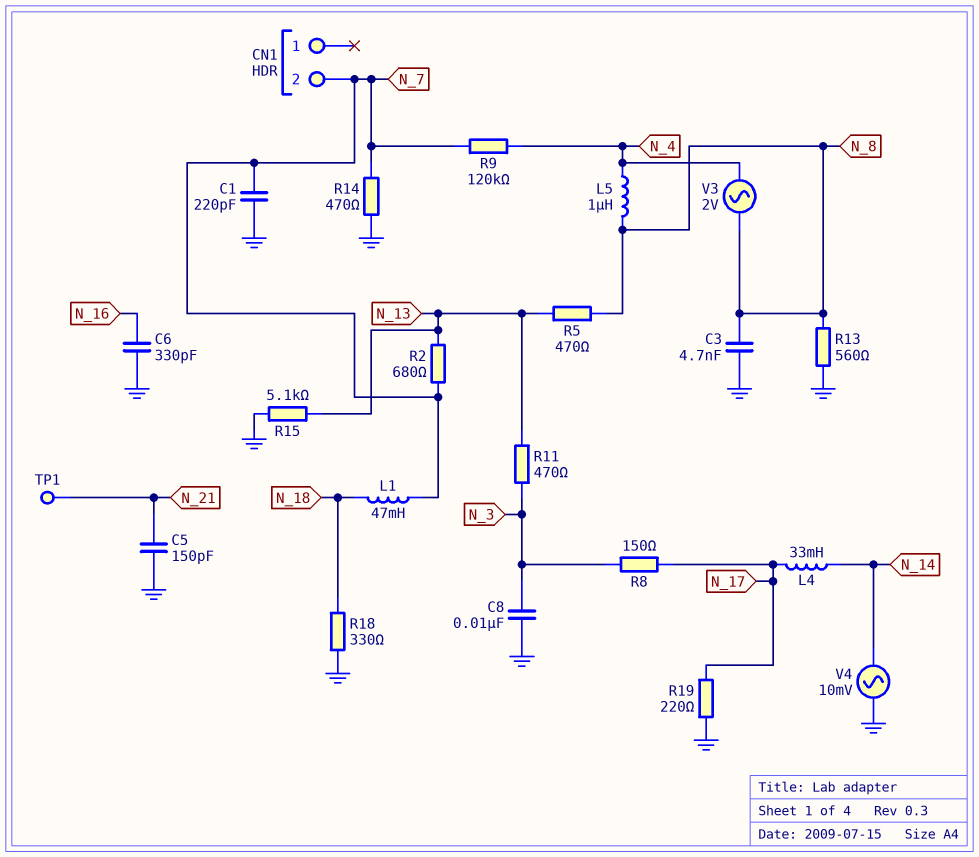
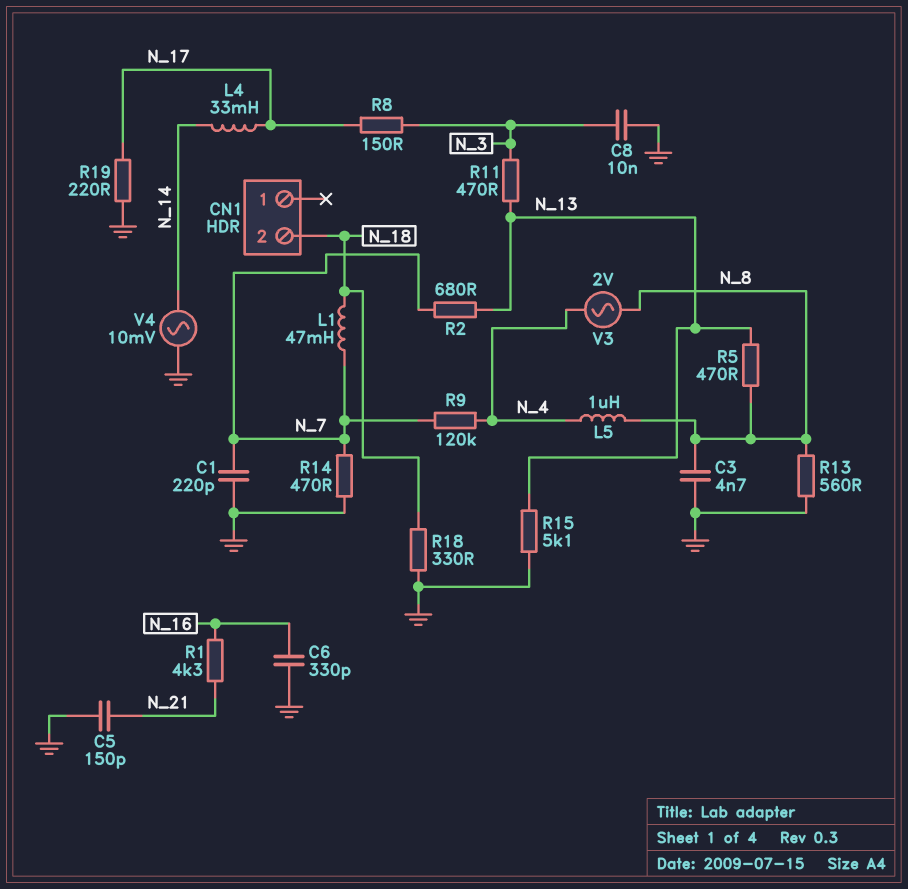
CN1 pin 2: N_7 -> N_18
R1: none -> 4.3k (N_16, N_21)
TP1: test point (N_21) -> none

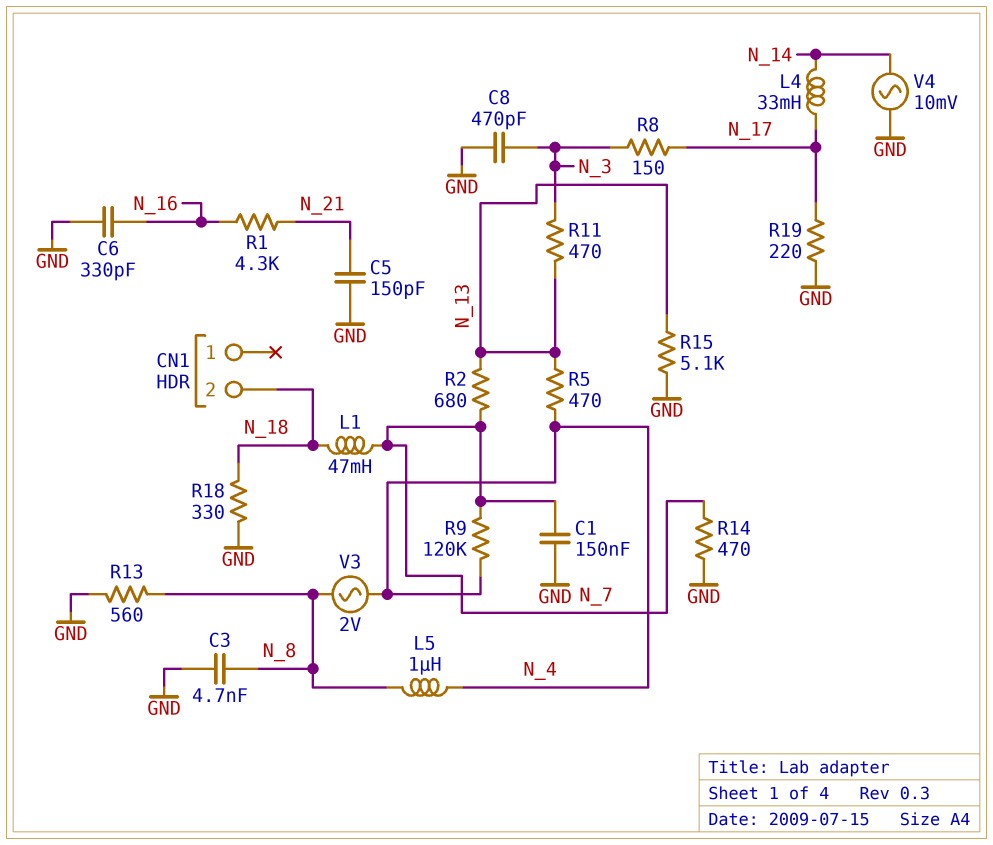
C1: 220pF (GND, N_7) -> 150nF (GND, N_7)
C8: 10nF (GND, N_3) -> 470pF (GND, N_3)
R5: 470 (N_8, N_13) -> 470 (N_4, N_13)

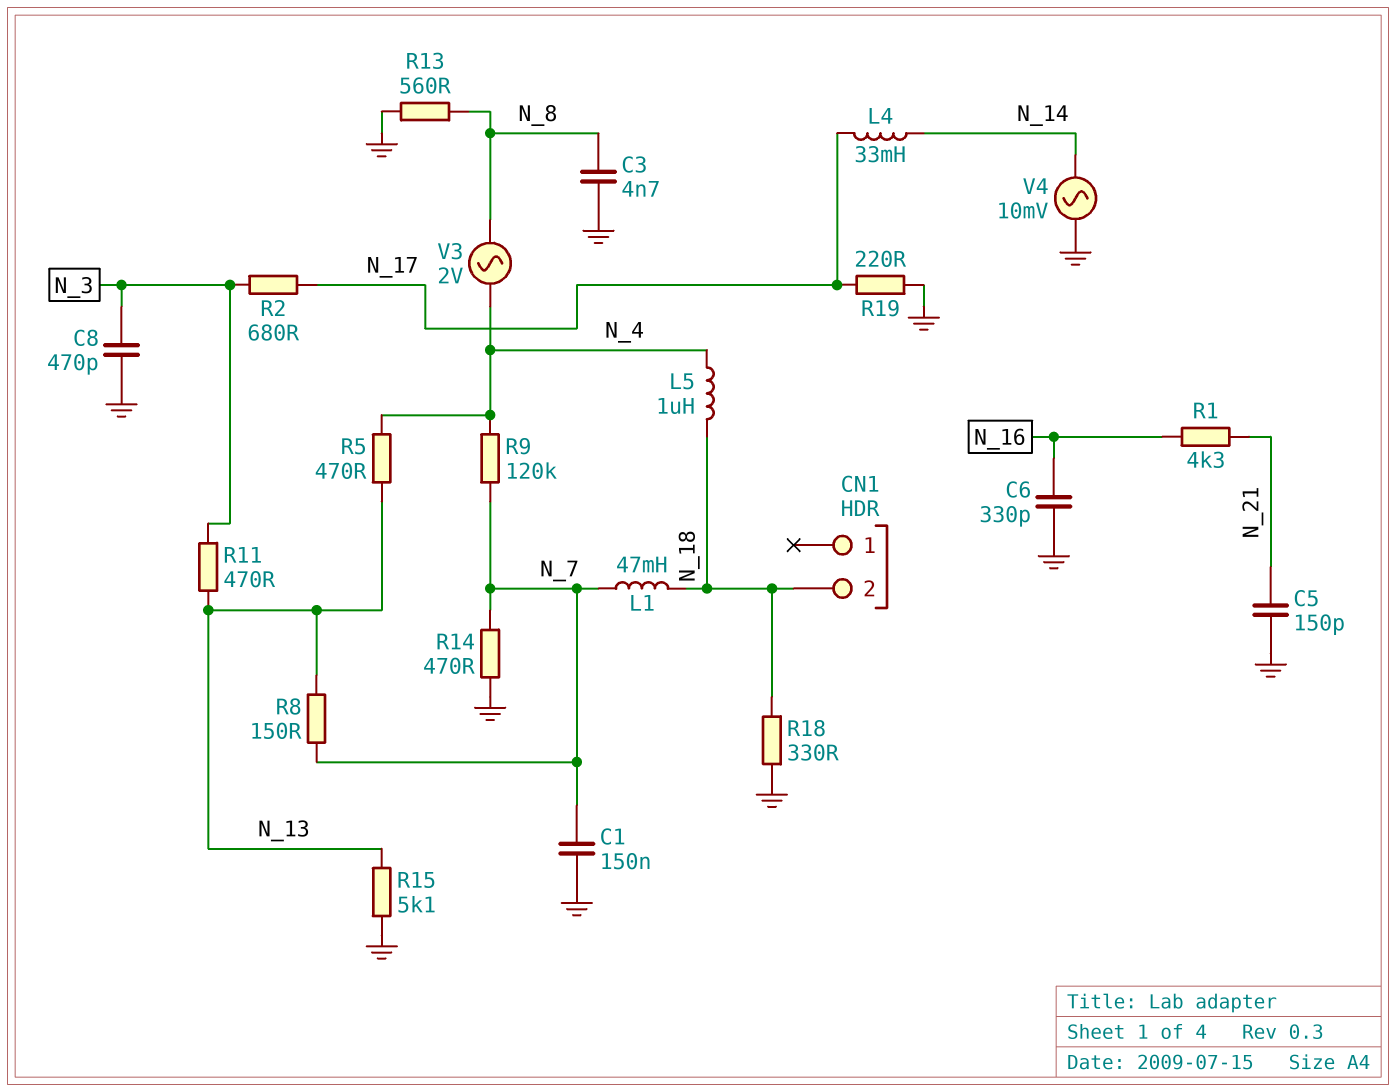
L5: 1uH (N_4, N_8) -> 1uH (N_4, N_18)
R2: 680 (N_7, N_13) -> 680 (N_3, N_17)
R8: 150 (N_3, N_17) -> 150 (N_7, N_13)

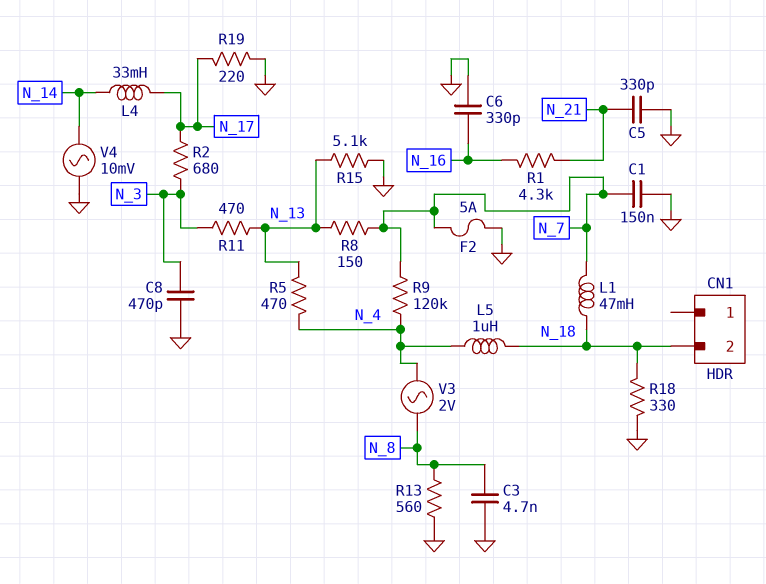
C5: 150pF (GND, N_21) -> 330pF (GND, N_21)
F2: none -> 5A (GND, N_7)
R14: 470 (GND, N_7) -> none

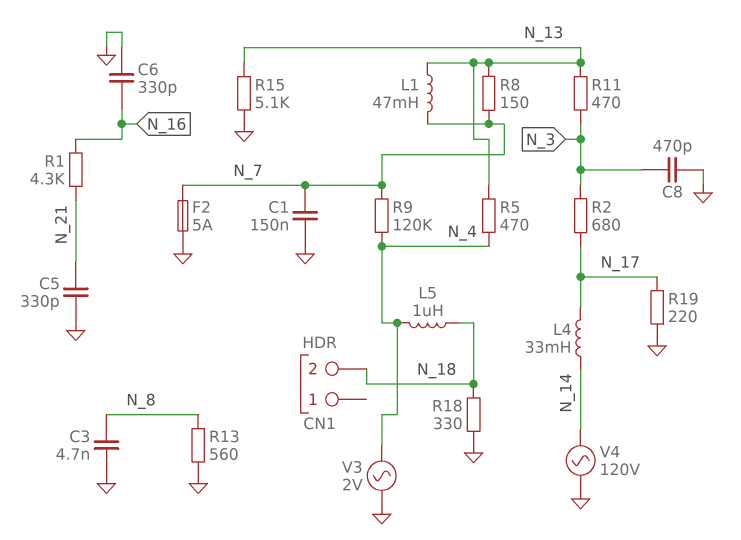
L1: 47mH (N_7, N_18) -> 47mH (N_7, N_13)
V3: AC 2V (N_4, N_8) -> AC 2V (GND, N_4)
V4: AC 10mV (GND, N_14) -> AC 120V (GND, N_14)

